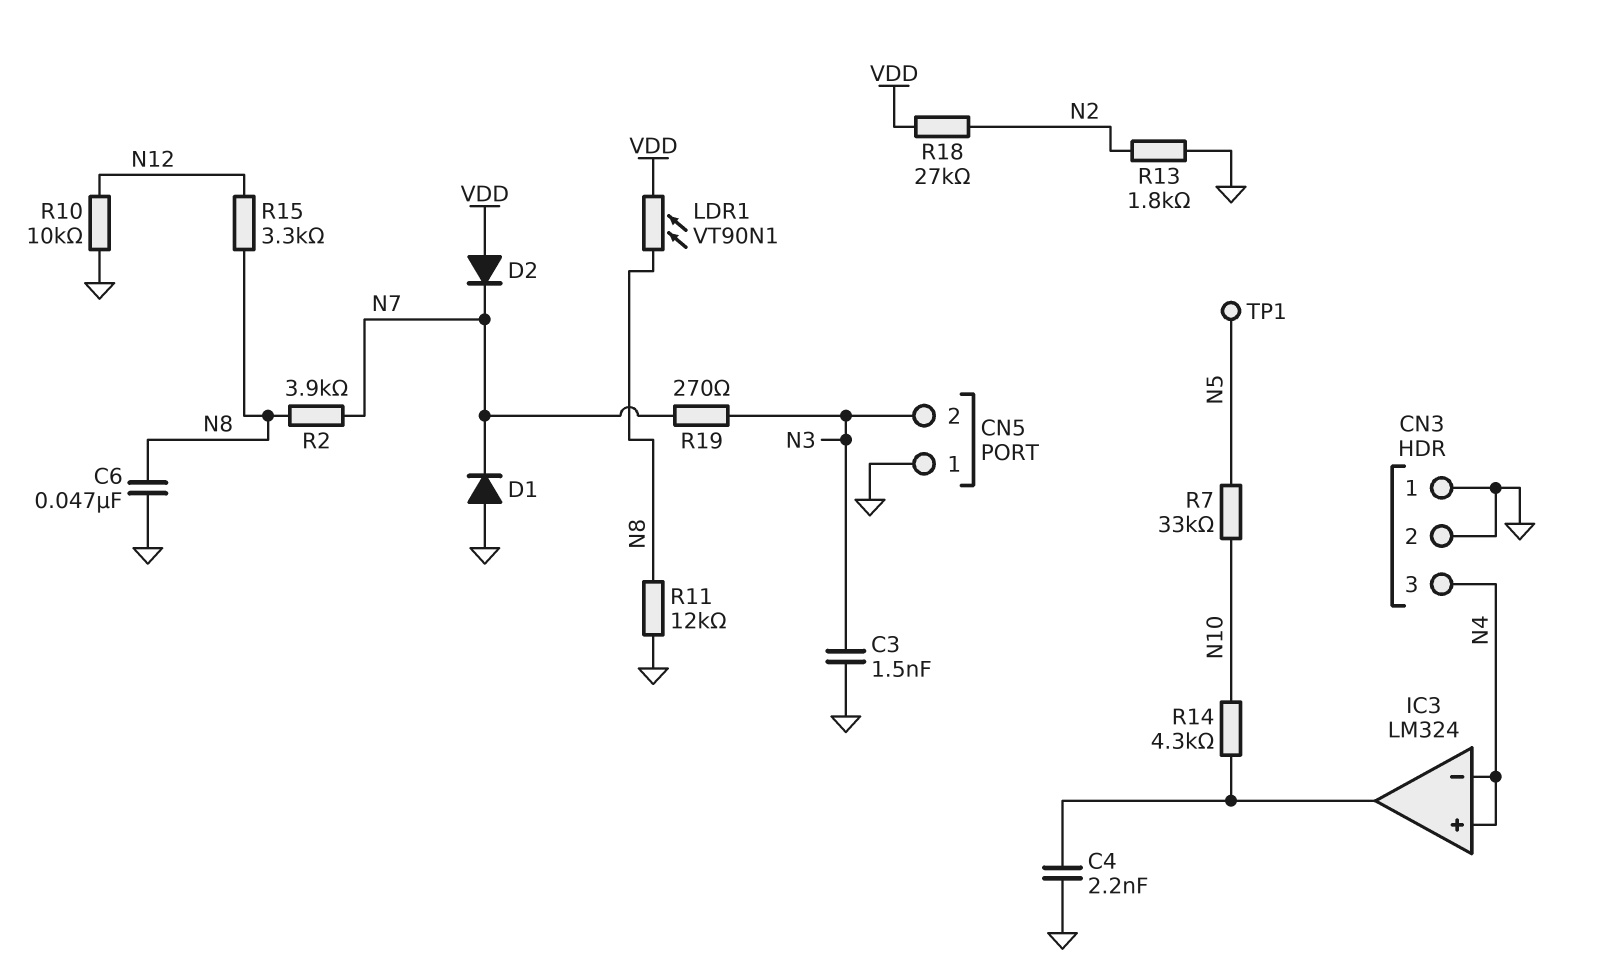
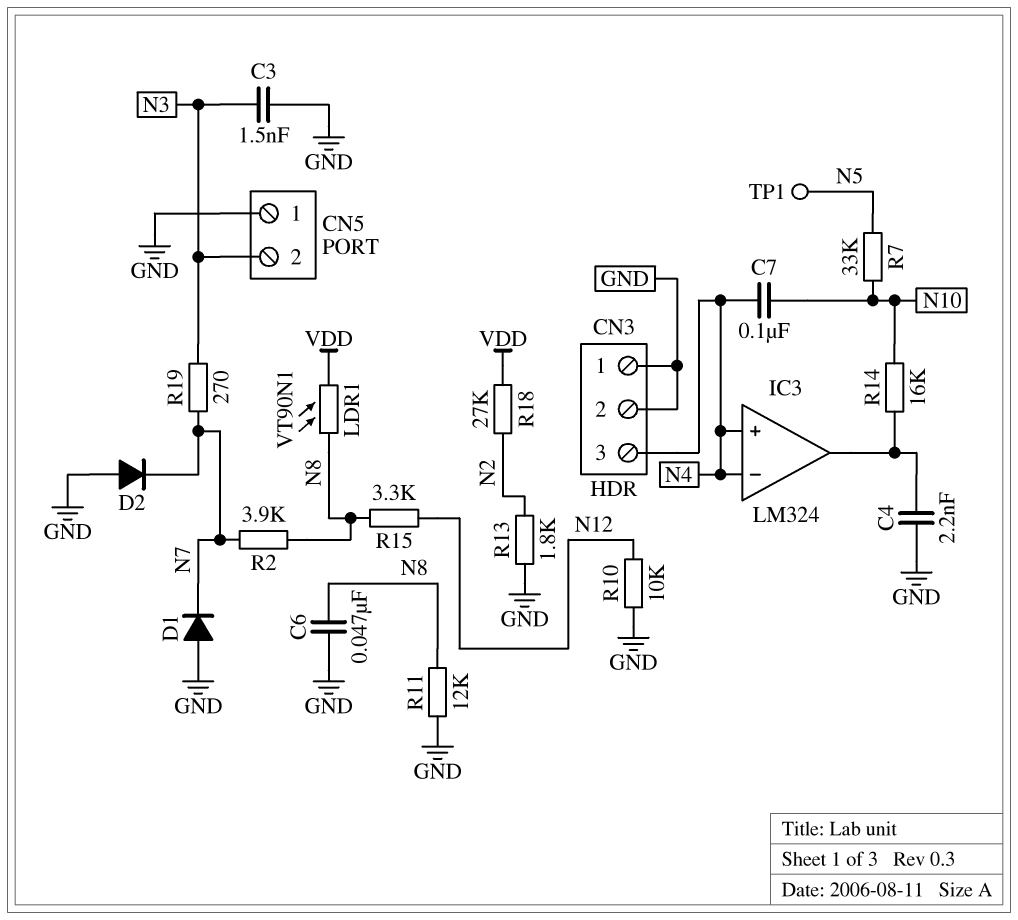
C7: none -> 100nF (N4, N10)
D2: diode (A VDD, K N7) -> diode (A GND, K N7)
R14: 4.3k (IC3/out, N10) -> 16k (IC3/out, N10)

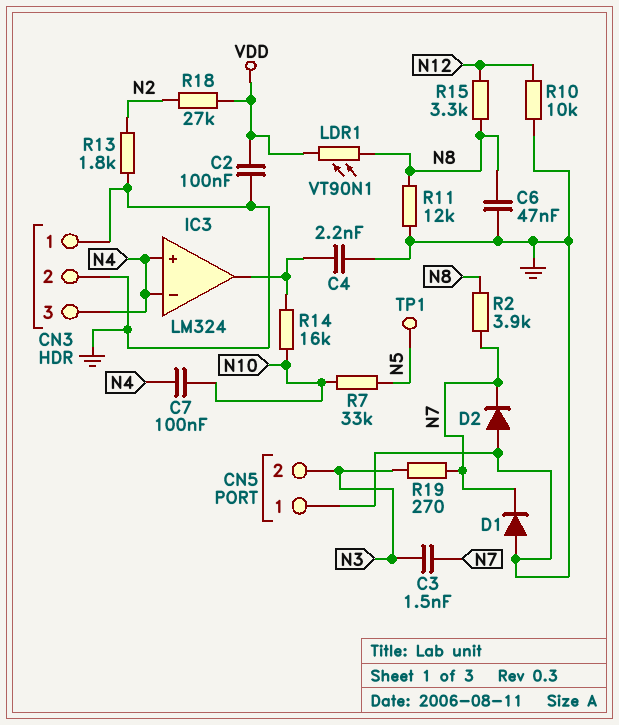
C2: none -> 100nF (GND, VDD)
C3: 1.5nF (GND, N3) -> 1.5nF (N3, N7)

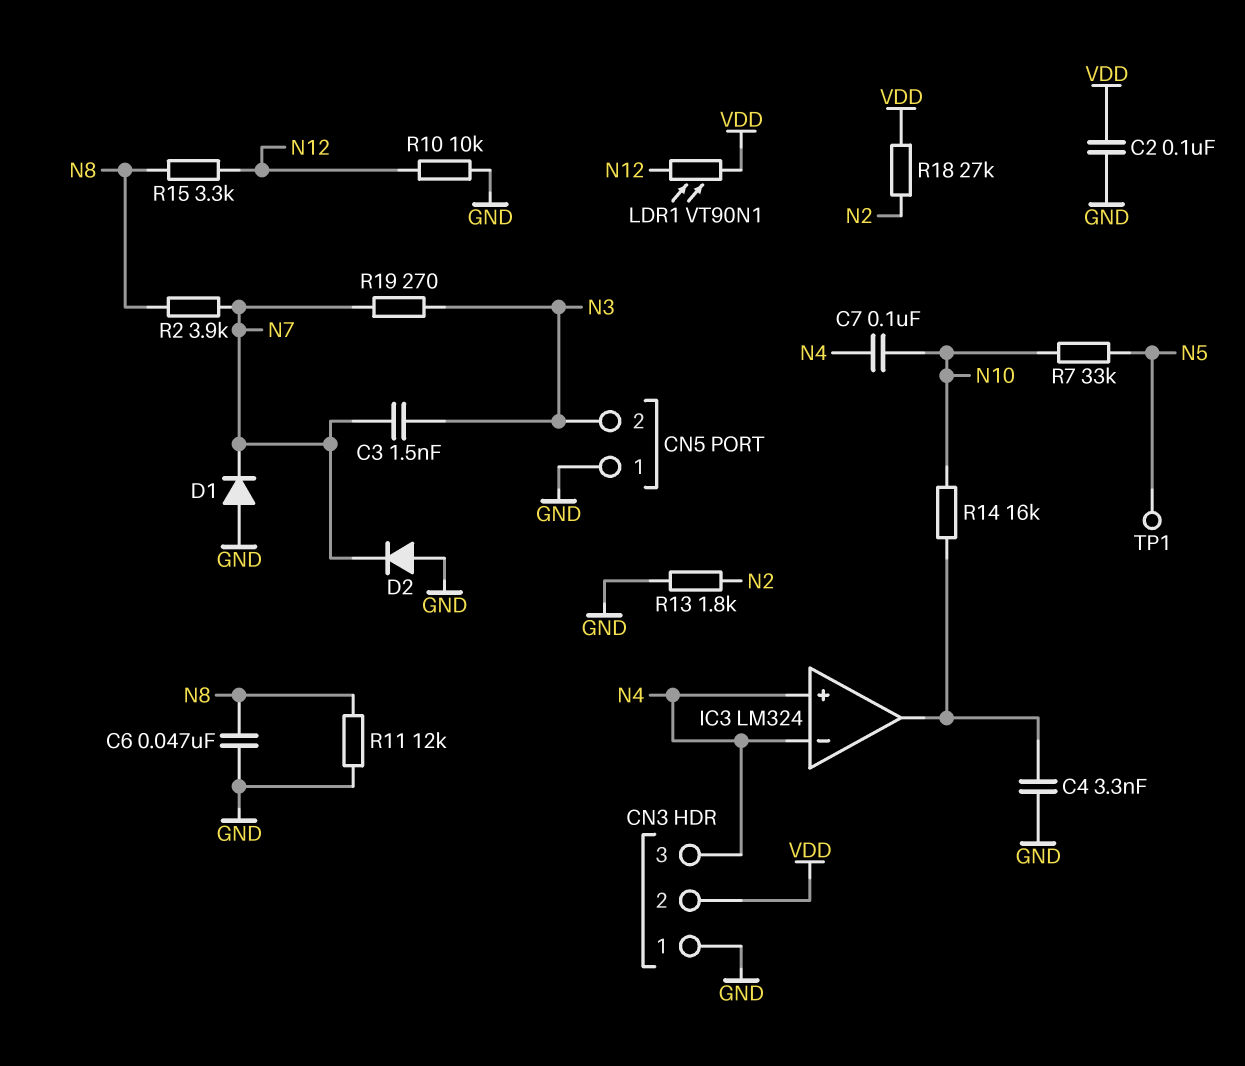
C4: 2.2nF (GND, IC3/out) -> 3.3nF (GND, IC3/out)
CN3 pin 2: GND -> VDD
LDR1: VT90N1 (N8, VDD) -> VT90N1 (N12, VDD)

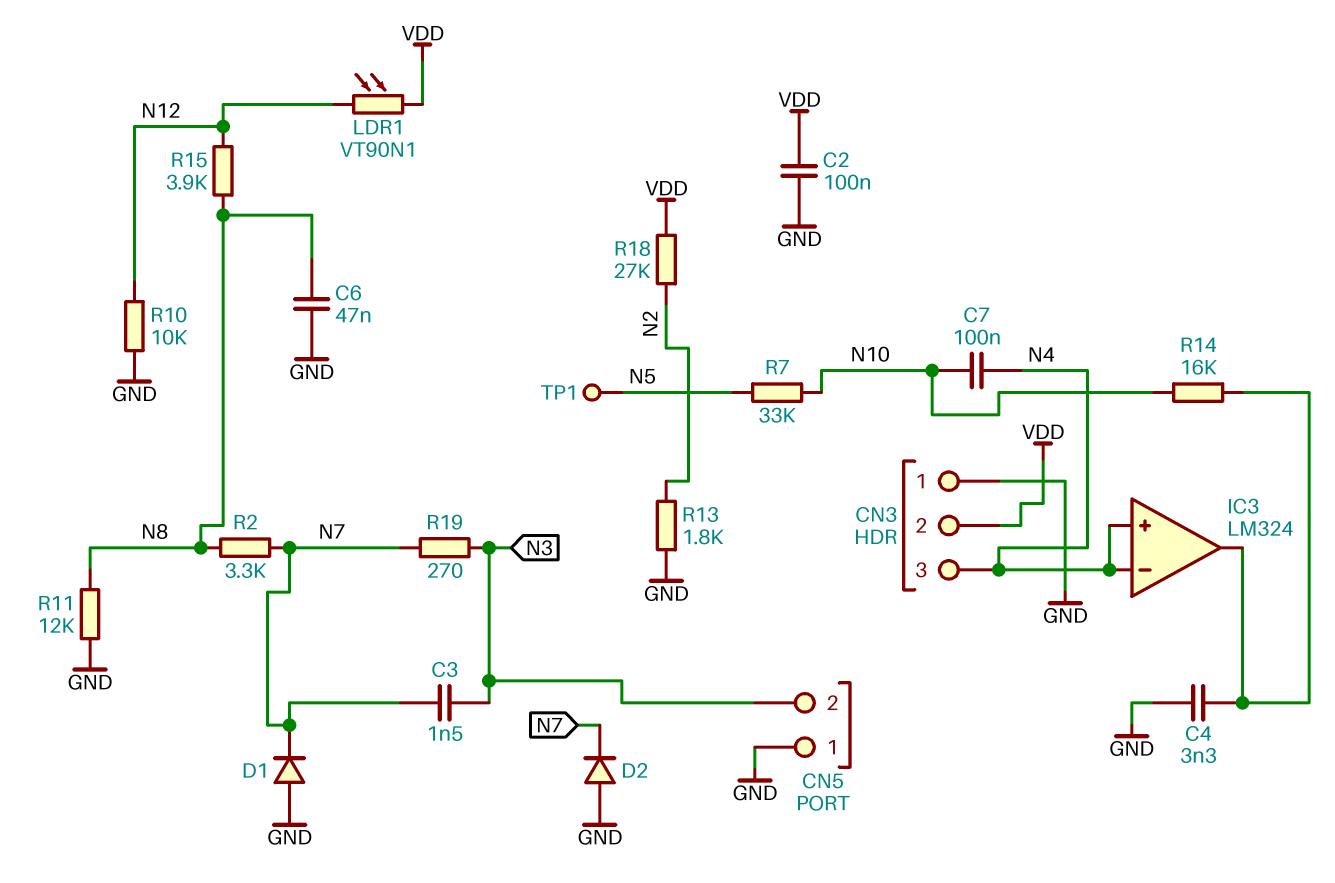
R2: 3.9k (N7, N8) -> 3.3k (N7, N8)
R15: 3.3k (N8, N12) -> 3.9k (N8, N12)

